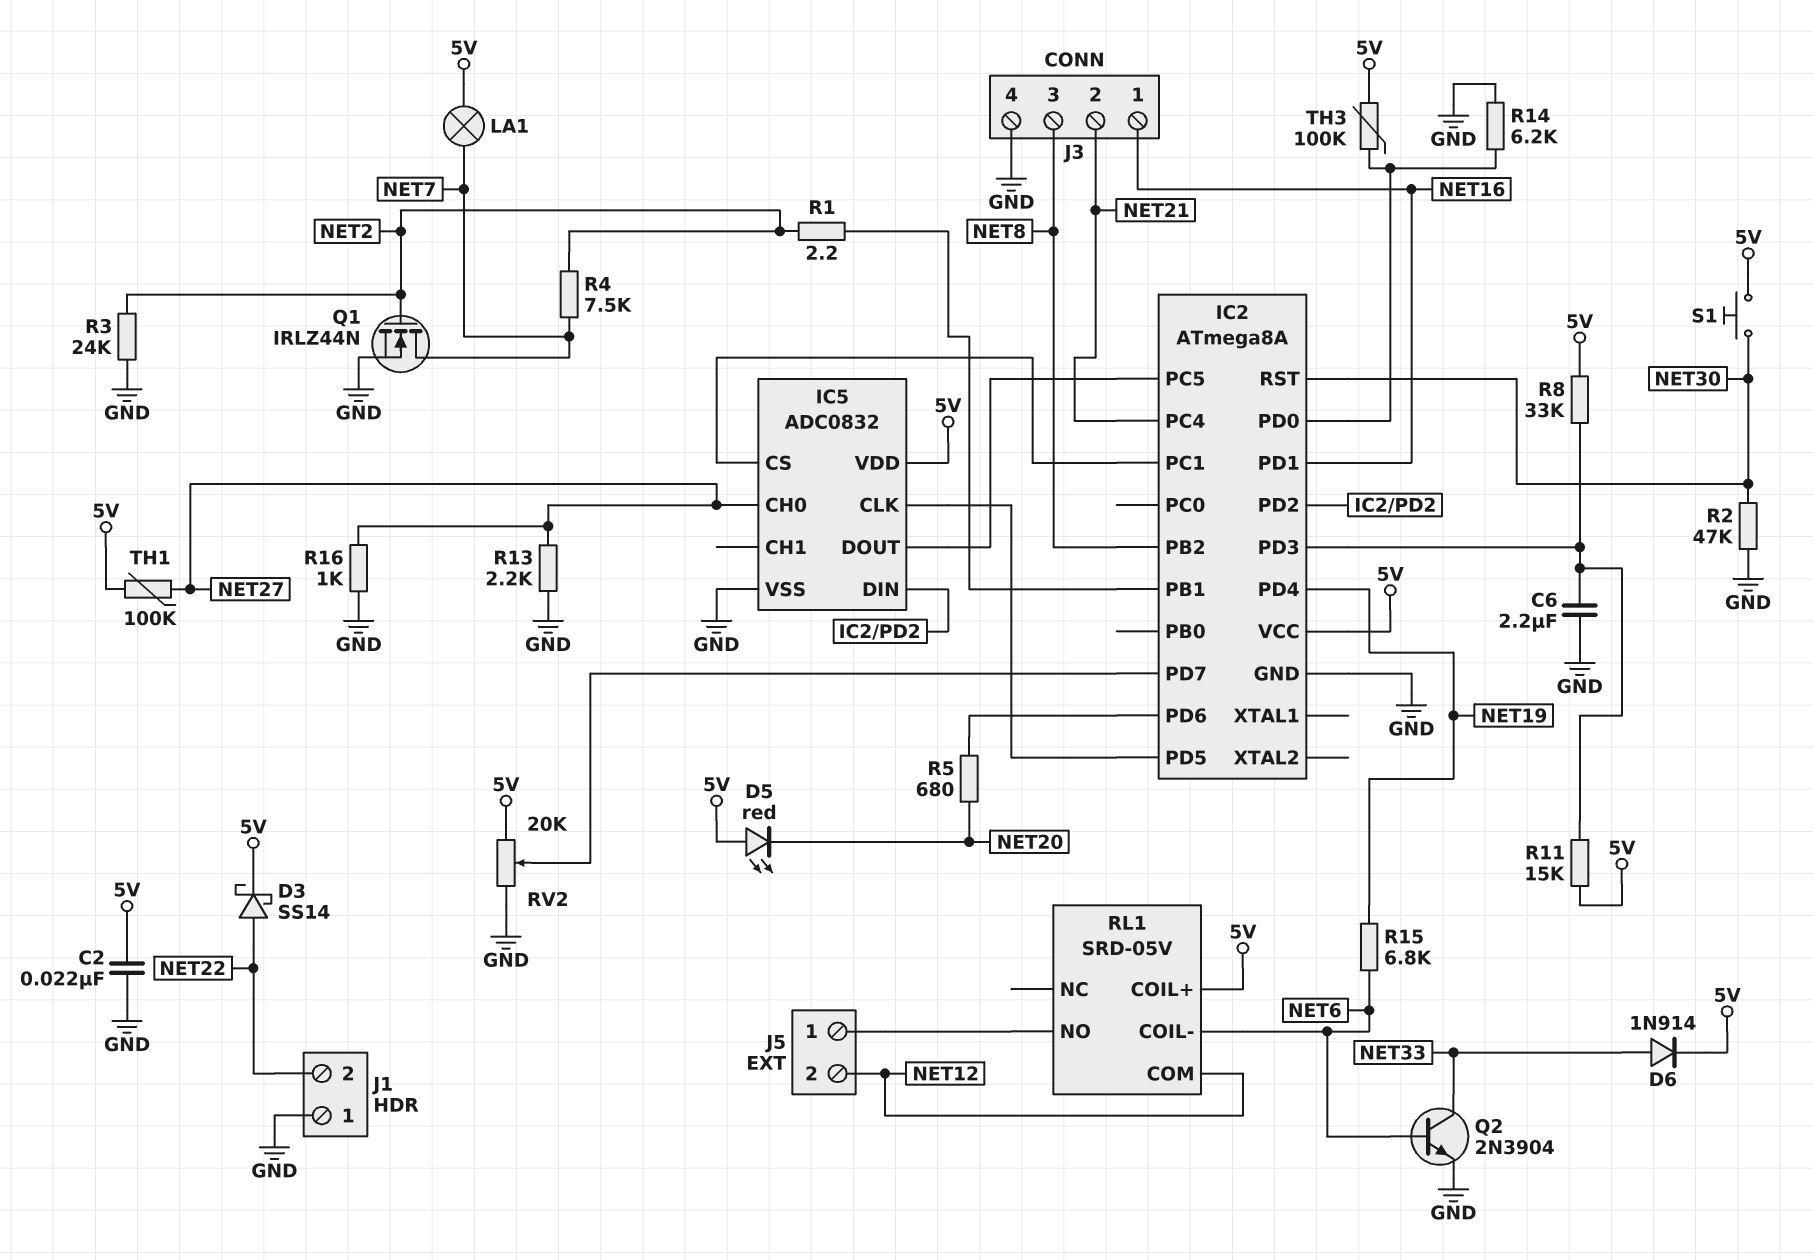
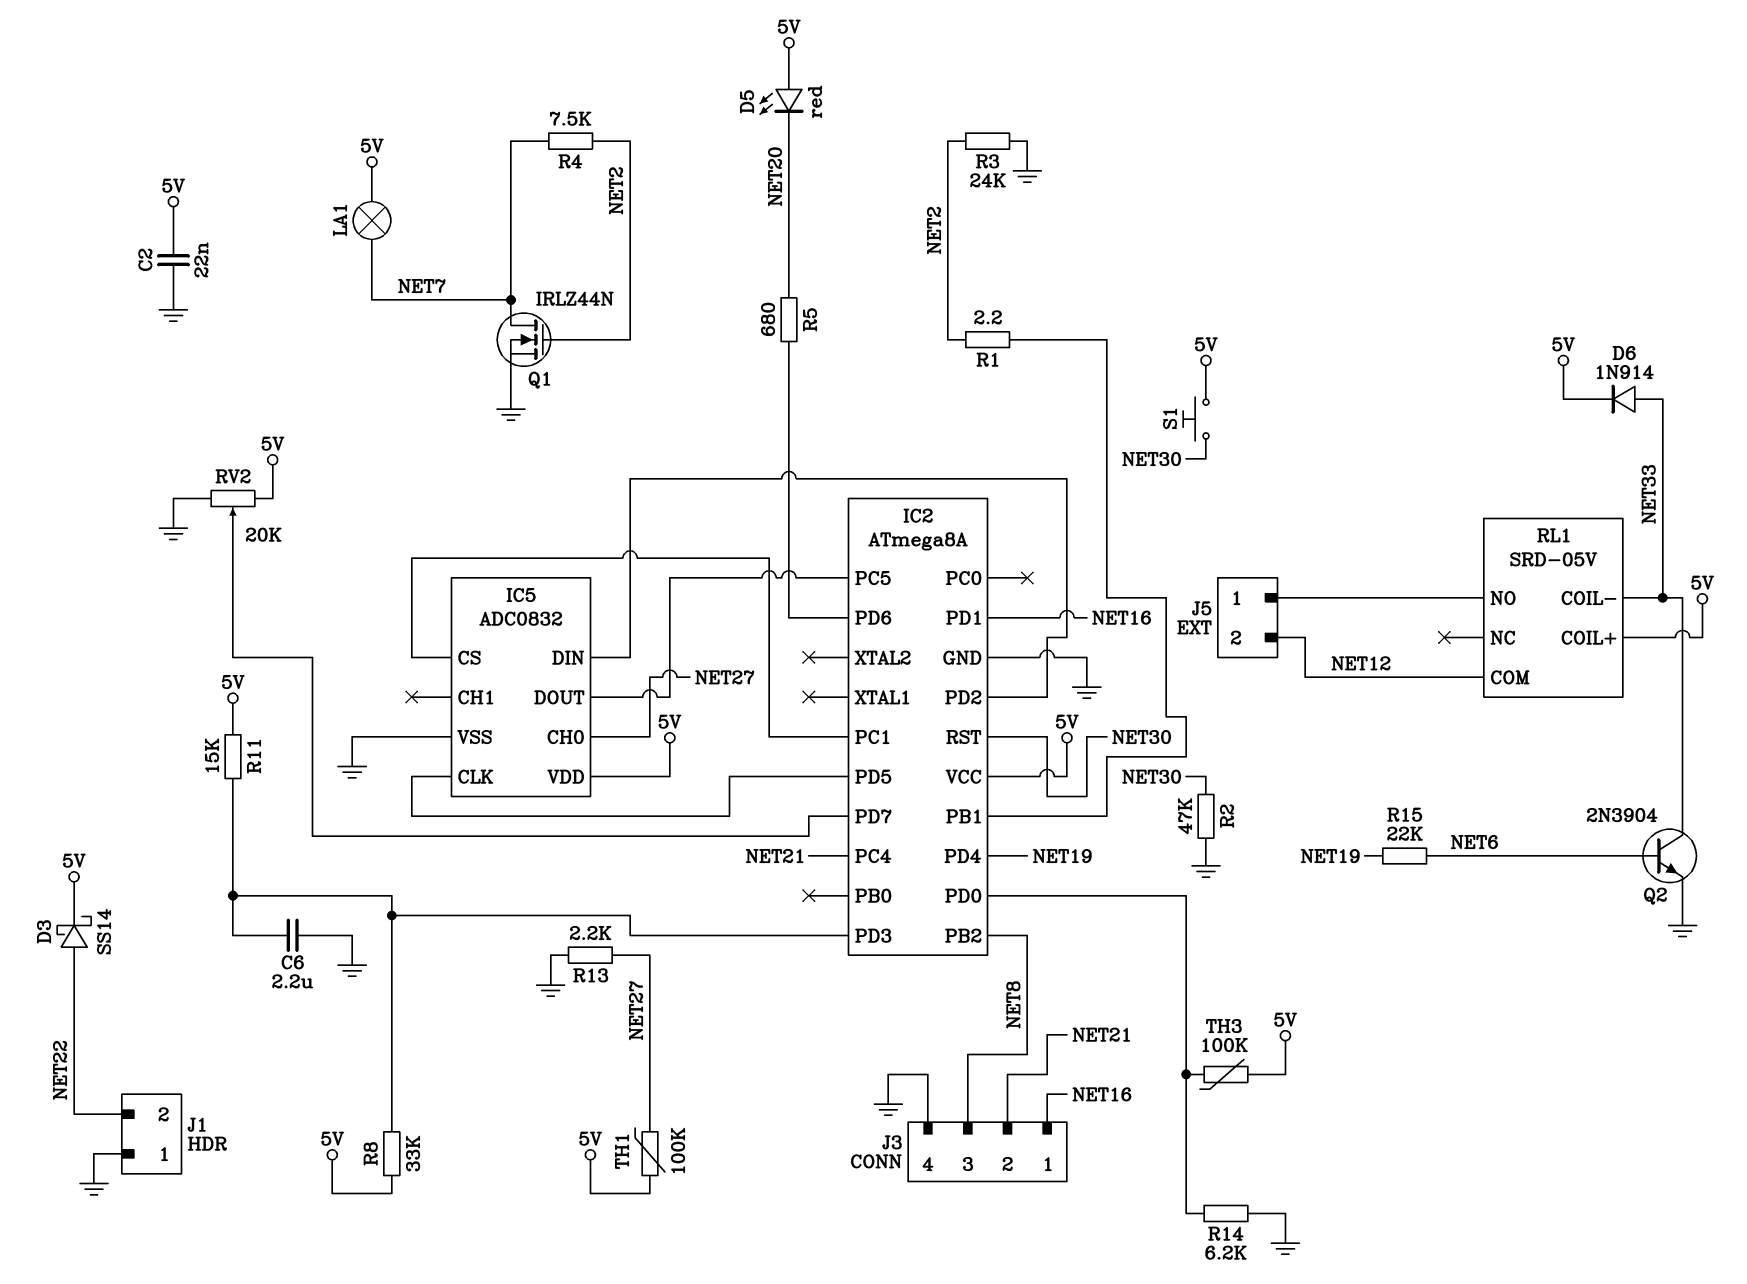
R15: 6.8k (NET6, NET19) -> 22k (NET6, NET19)
R16: 1k (GND, NET27) -> none
RL1 pin COIL-: NET6 -> NET33

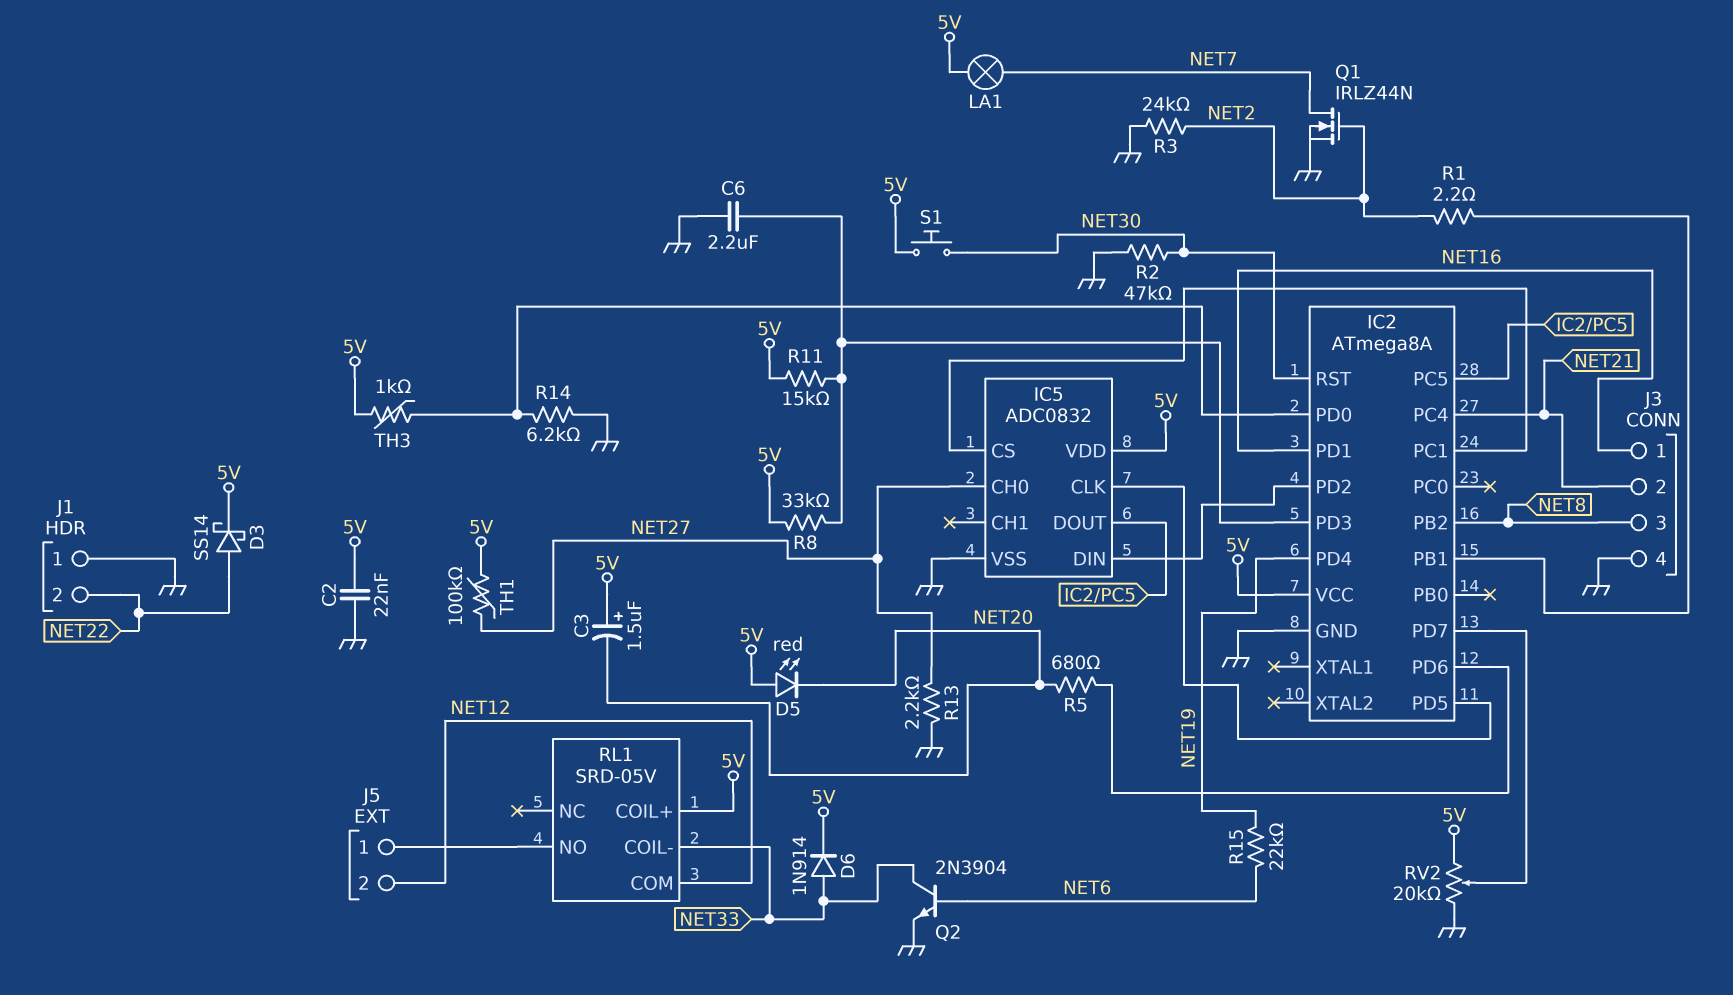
C3: none -> 1.5uF (plus 5V, minus NET20)
R4: 7.5k (NET2, NET7) -> none
TH3: 100k (5V, IC2/PD0) -> 1k (5V, IC2/PD0)

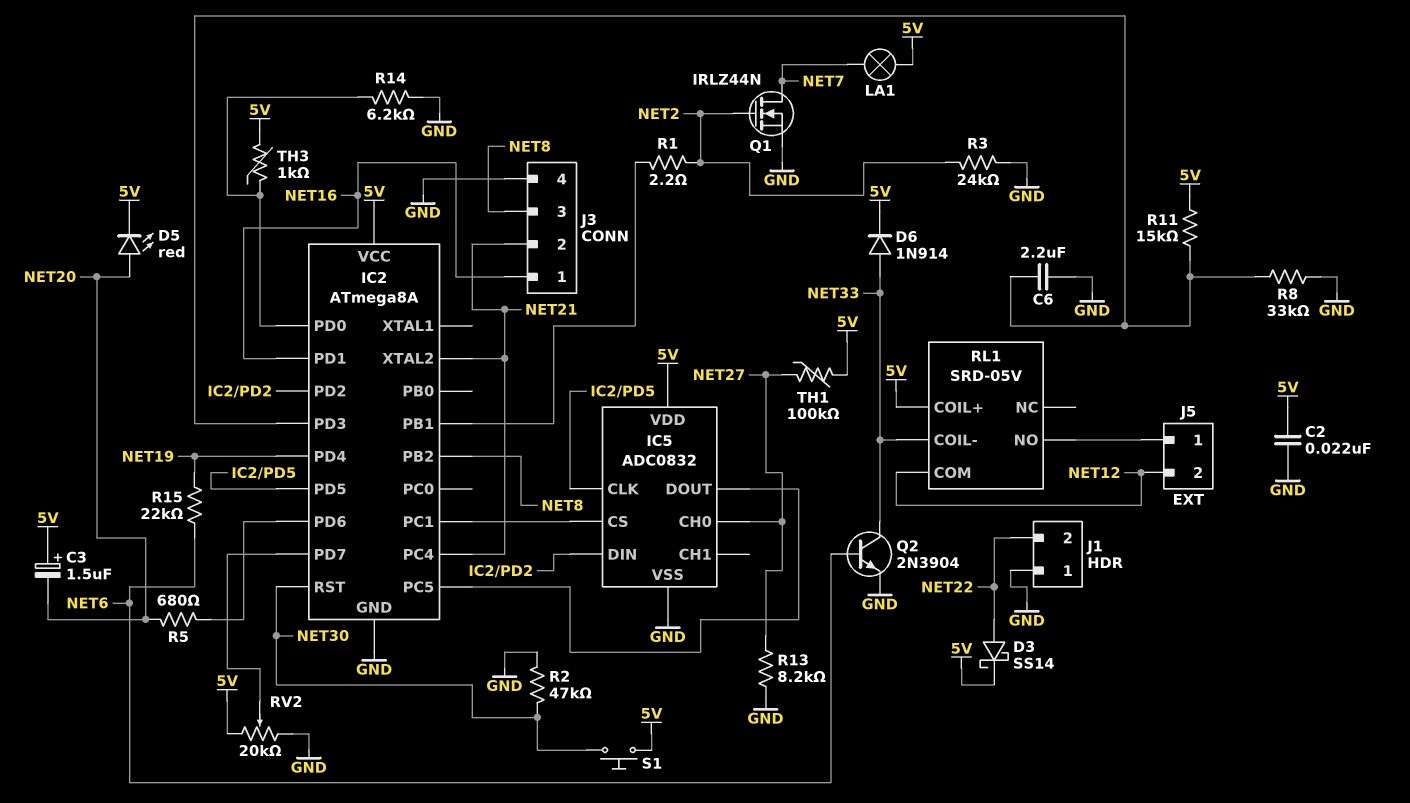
D5: LED red (A 5V, K NET20) -> LED red (A NET20, K 5V)
IC2 pin XTAL2: none -> NET21
R8: 33k (5V, IC2/PD3) -> 33k (GND, IC2/PD3)
R13: 2.2k (GND, NET27) -> 8.2k (GND, NET27)

